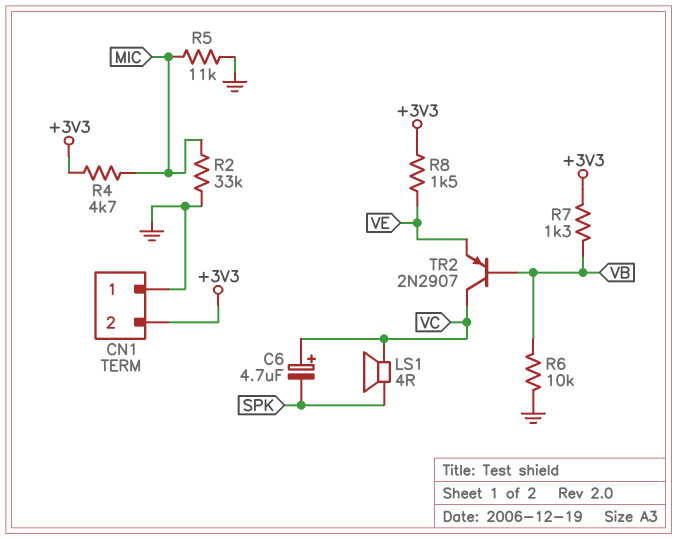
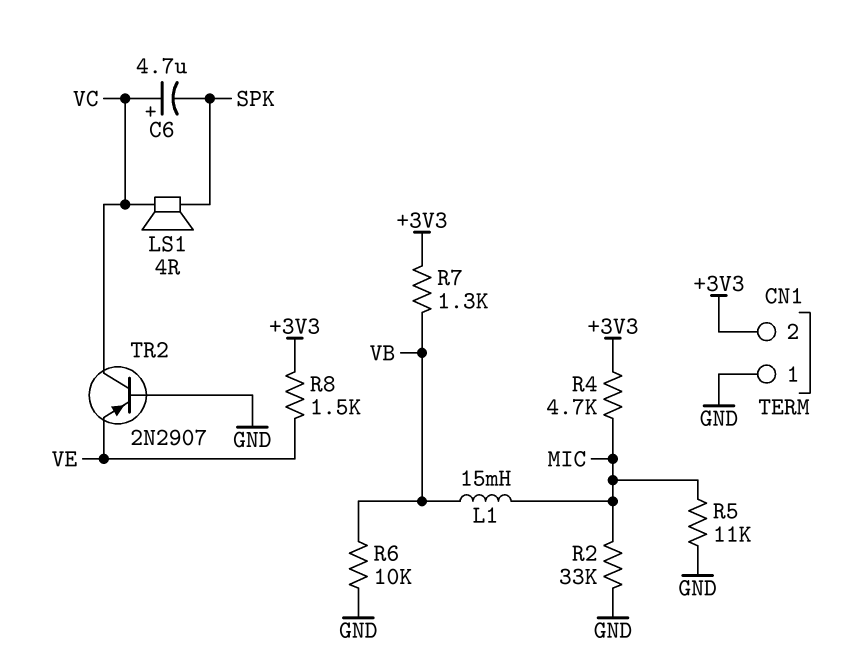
L1: none -> 15mH (MIC, VB)
TR2: PNP 2N2907 (B VB, C VC, E VE) -> PNP 2N2907 (B GND, C VC, E VE)

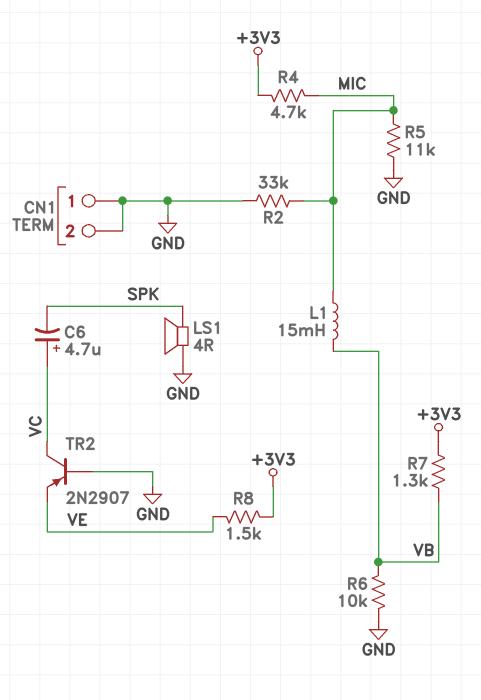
CN1 pin 2: +3V3 -> GND
LS1: speaker 4R (SPK, VC) -> speaker 4R (GND, SPK)

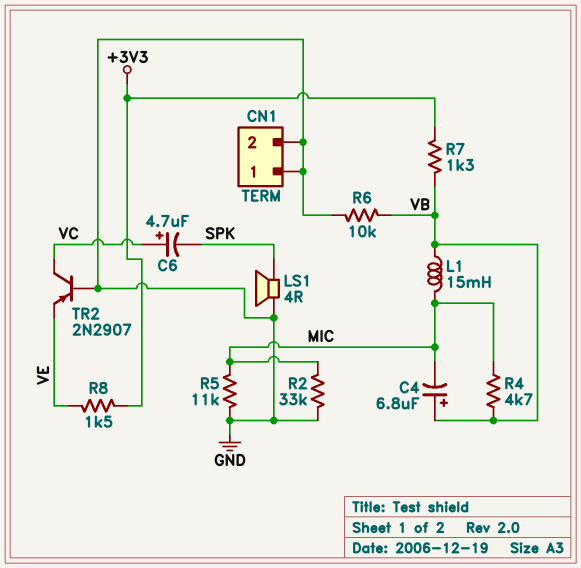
C4: none -> 6.8uF (plus VB, minus MIC)
R4: 4.7k (+3V3, MIC) -> 4.7k (MIC, VB)

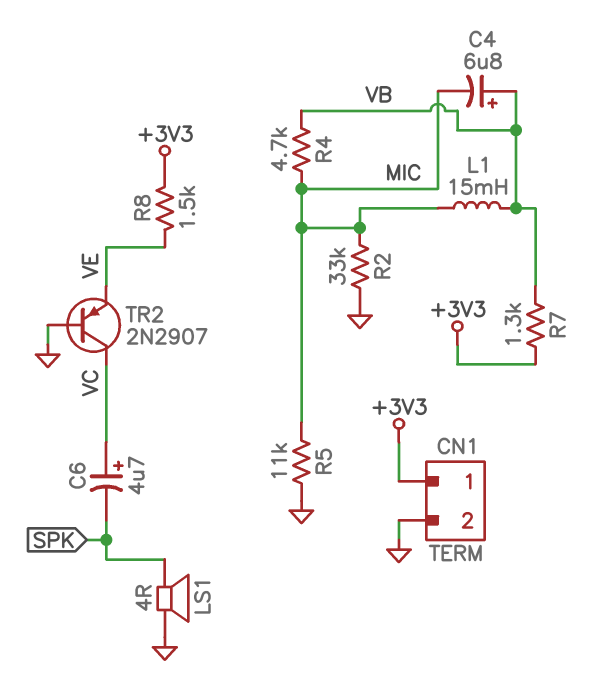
CN1 pin 1: GND -> +3V3
R6: 10k (GND, VB) -> none

